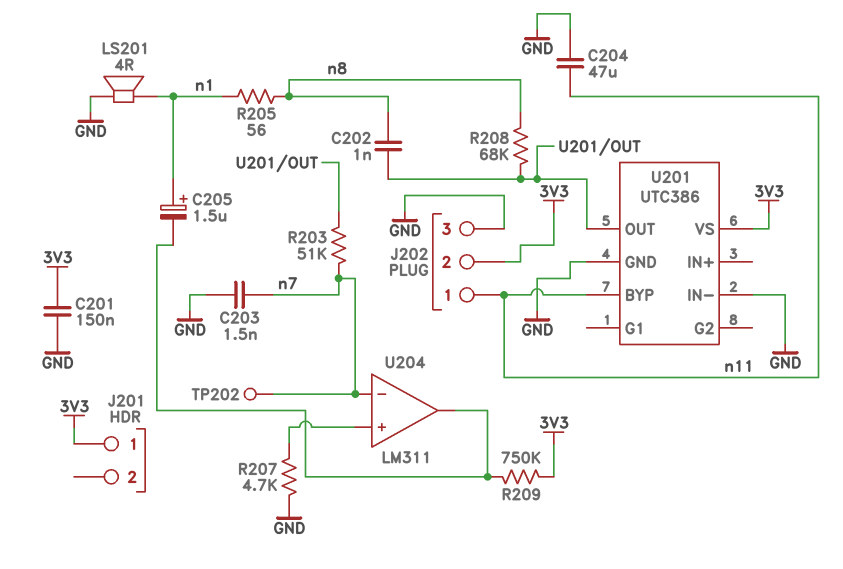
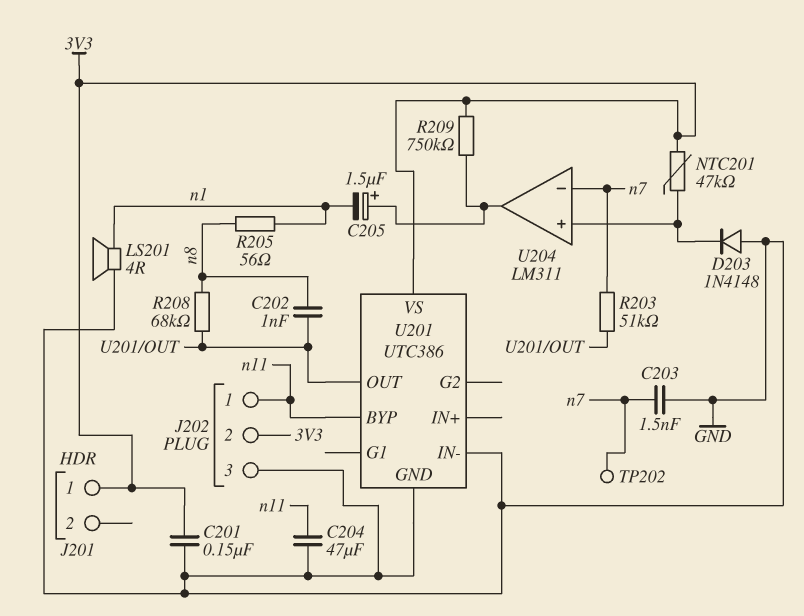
C205: 1.5uF (plus n1, minus U204/out) -> 1.5uF (plus U204/out, minus n1)
D203: none -> diode 1N4148 (A GND, K U204/in+)
NTC201: none -> 47k (3V3, U204/in+)
R207: 4.7k (GND, U204/in+) -> none

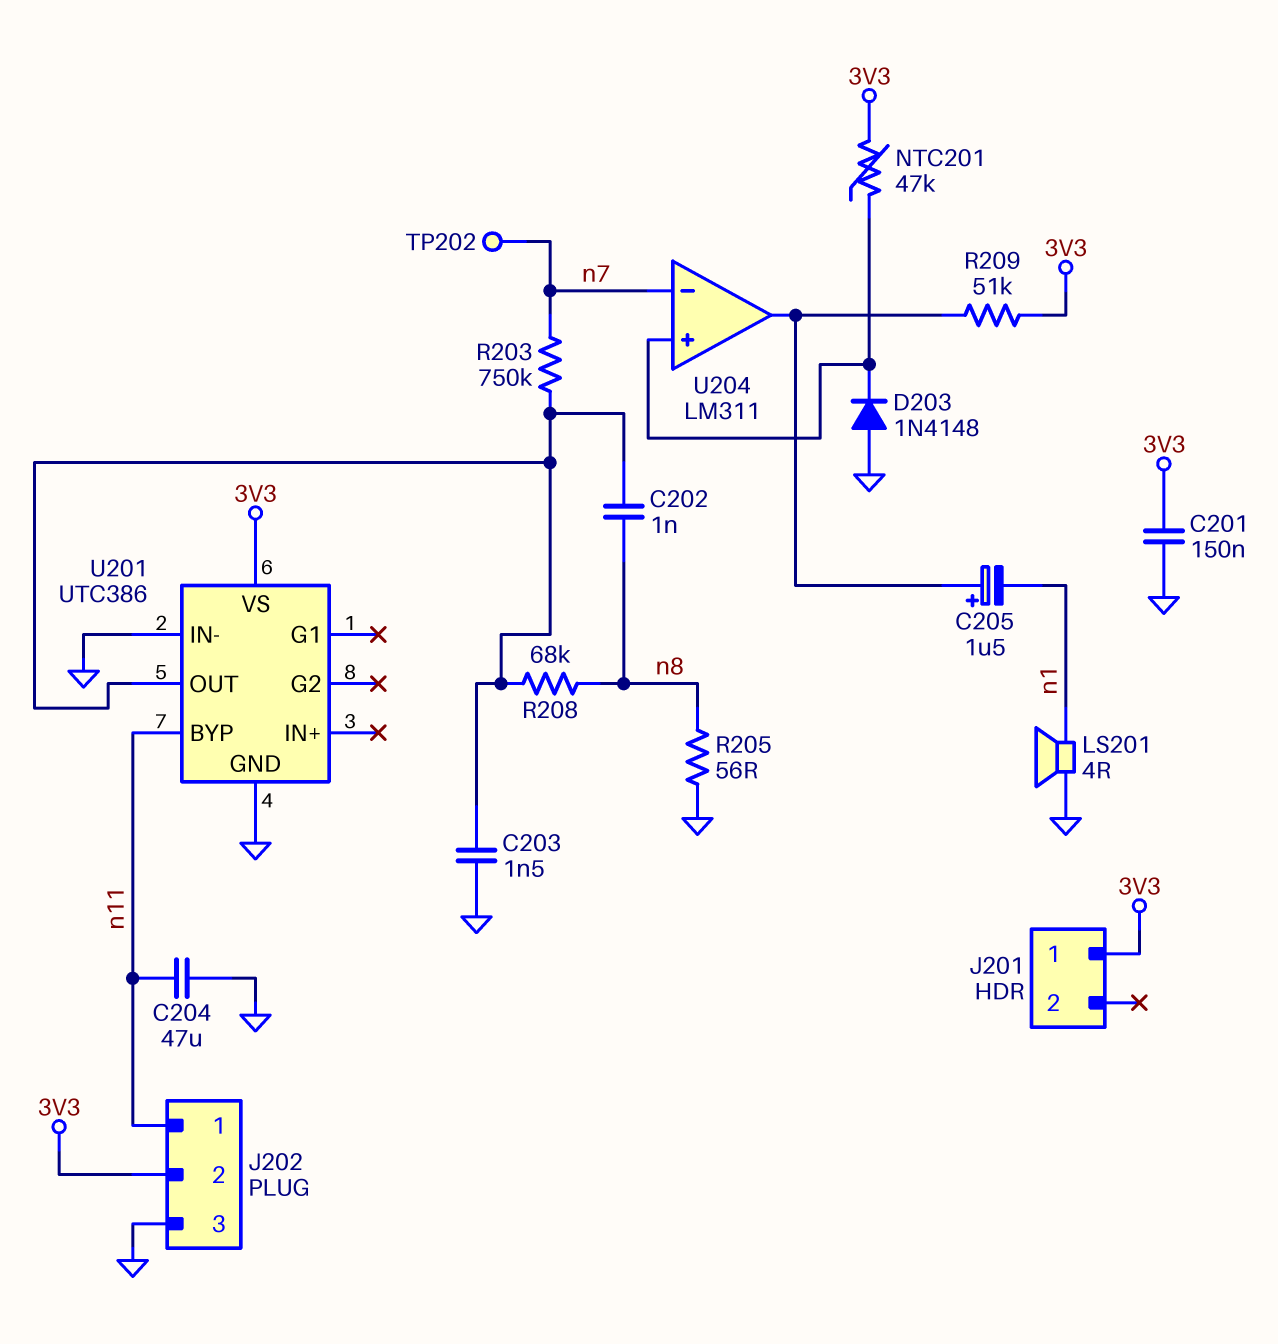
C203: 1.5nF (GND, n7) -> 1.5nF (GND, U201/OUT)
R203: 51k (U201/OUT, n7) -> 750k (U201/OUT, n7)
R205: 56 (n1, n8) -> 56 (GND, n8)
R209: 750k (3V3, U204/out) -> 51k (3V3, U204/out)

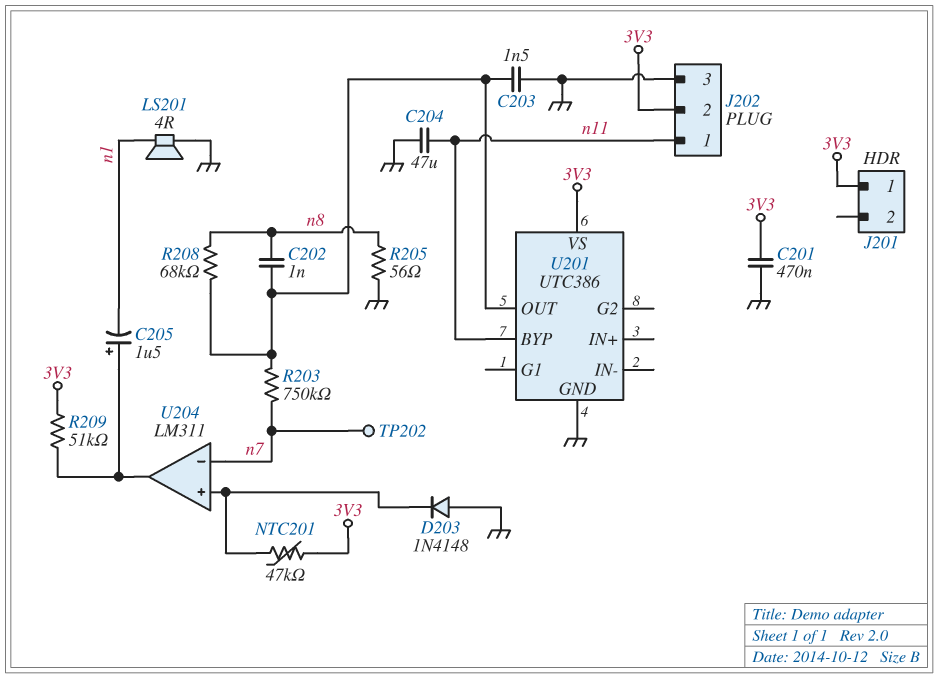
C201: 150nF (3V3, GND) -> 470nF (3V3, GND)
U201 pin IN-: GND -> none

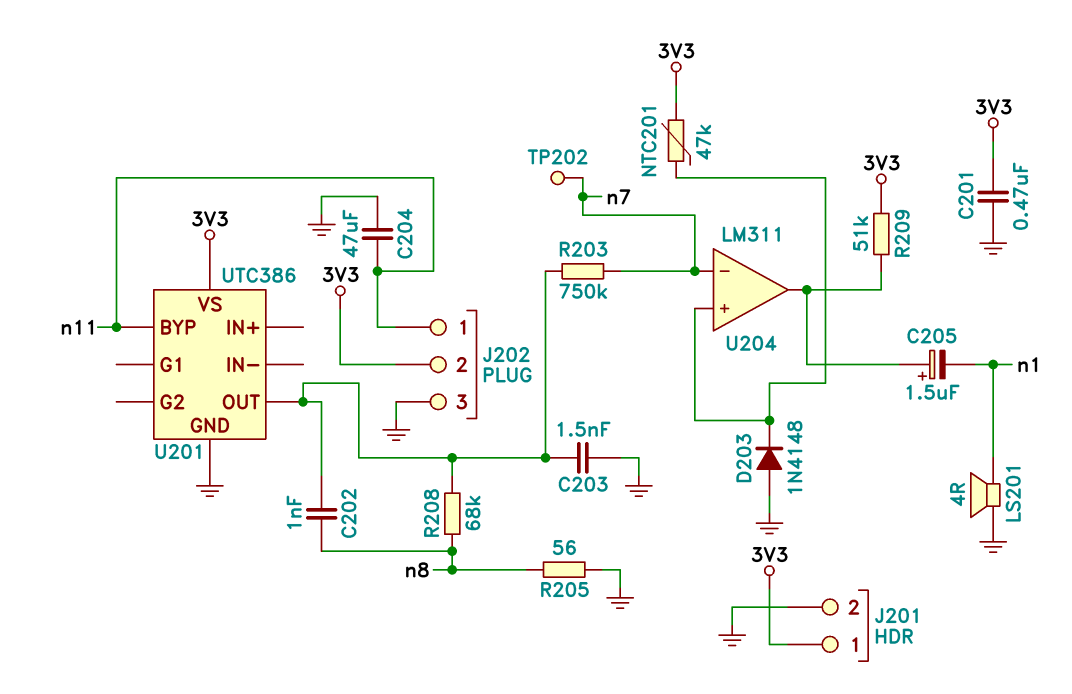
J201 pin 2: none -> GND

